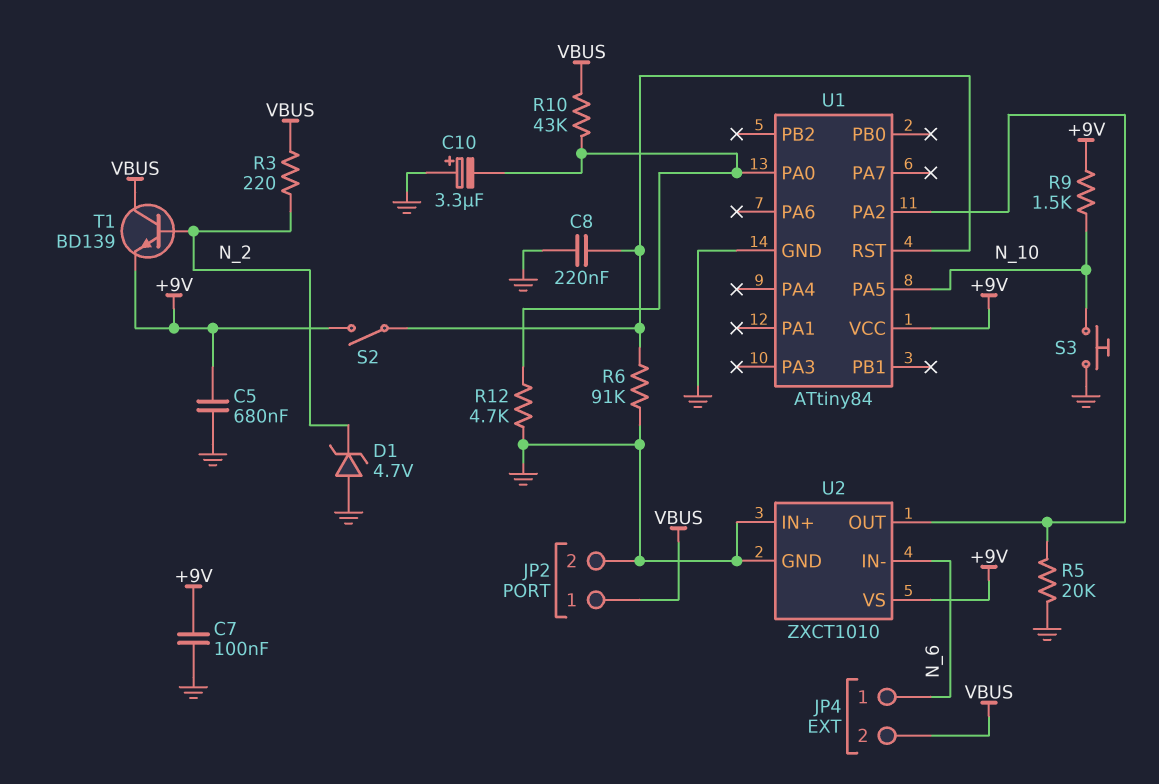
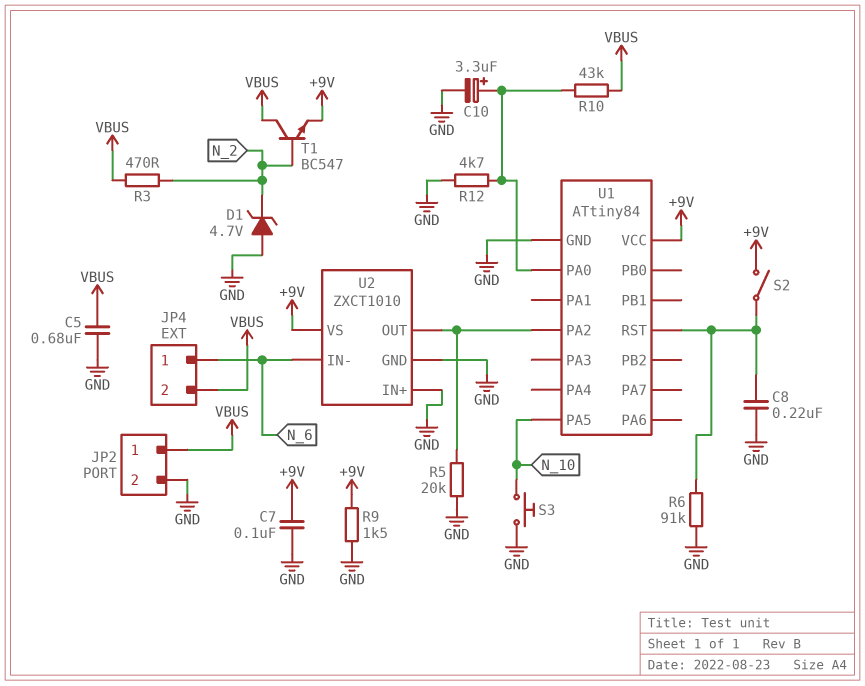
C5: 680nF (+9V, GND) -> 680nF (GND, VBUS)
C10: 3.3uF (plus GND, minus U1/PA0) -> 3.3uF (plus U1/PA0, minus GND)
R3: 220 (N_2, VBUS) -> 470 (N_2, VBUS)
R9: 1.5k (+9V, N_10) -> 1.5k (+9V, GND)
T1: NPN BD139 (B N_2, C VBUS, E +9V) -> NPN BC547 (B N_2, C VBUS, E +9V)

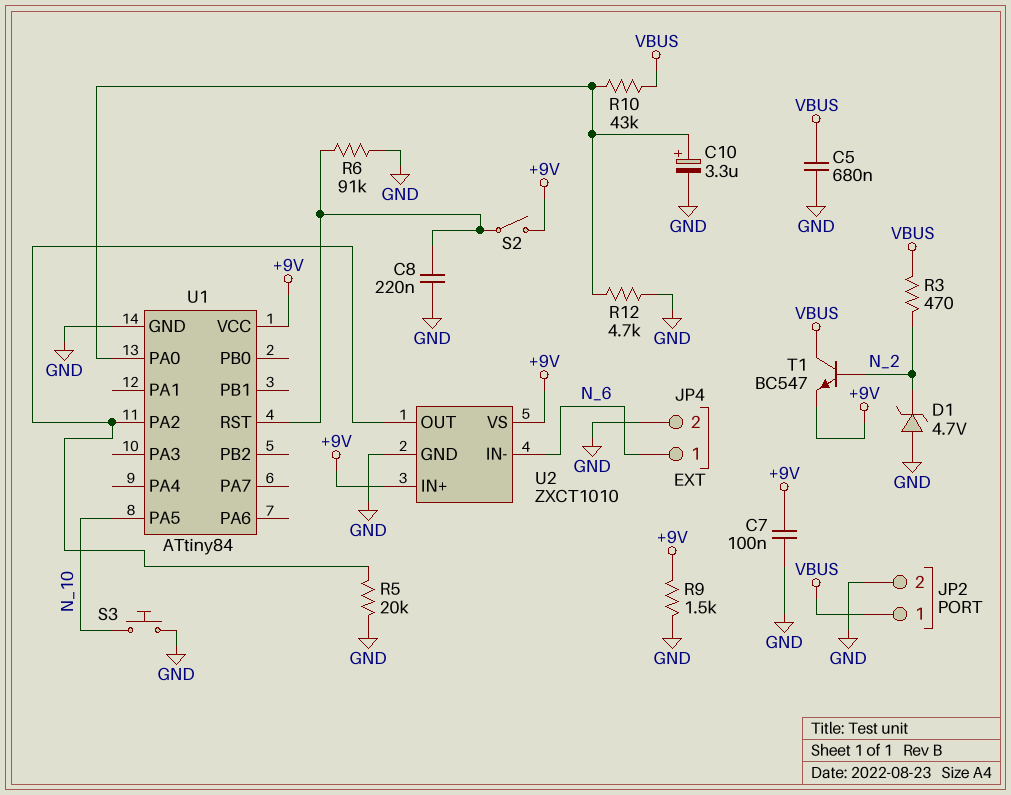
JP4 pin 2: VBUS -> GND
U2 pin IN+: GND -> +9V

